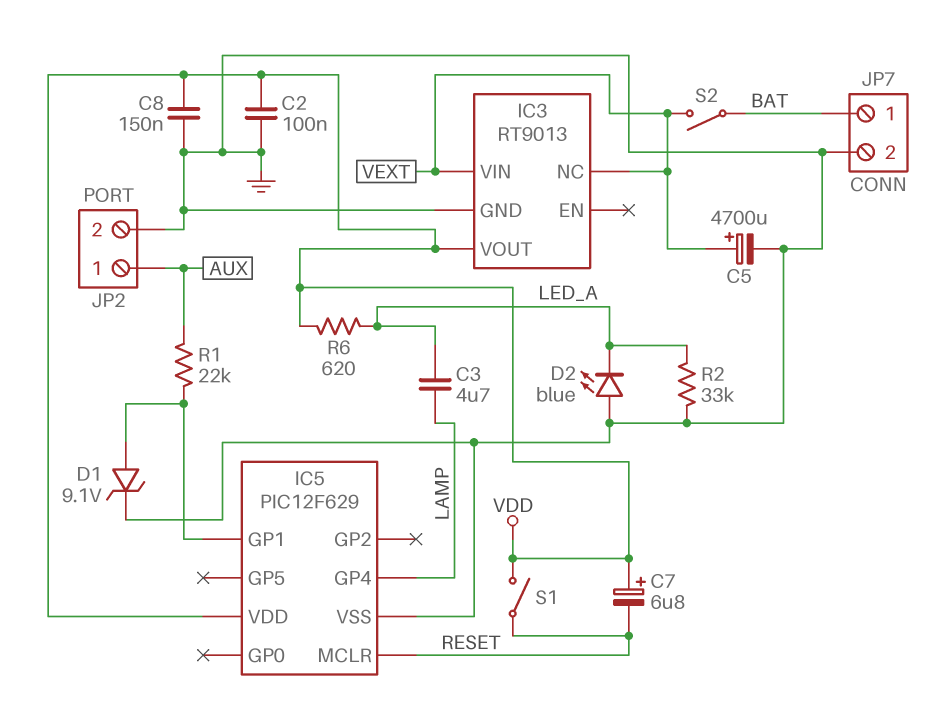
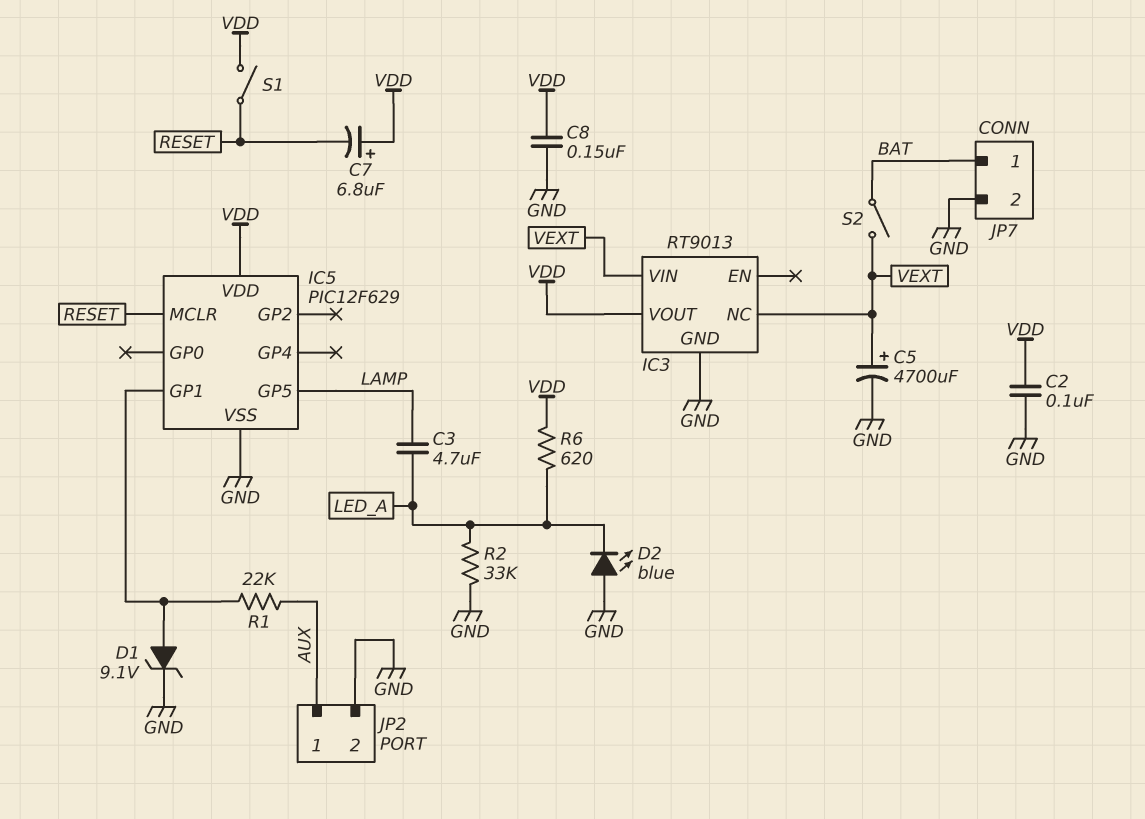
IC5 pin GP4: LAMP -> none
IC5 pin GP5: none -> LAMP

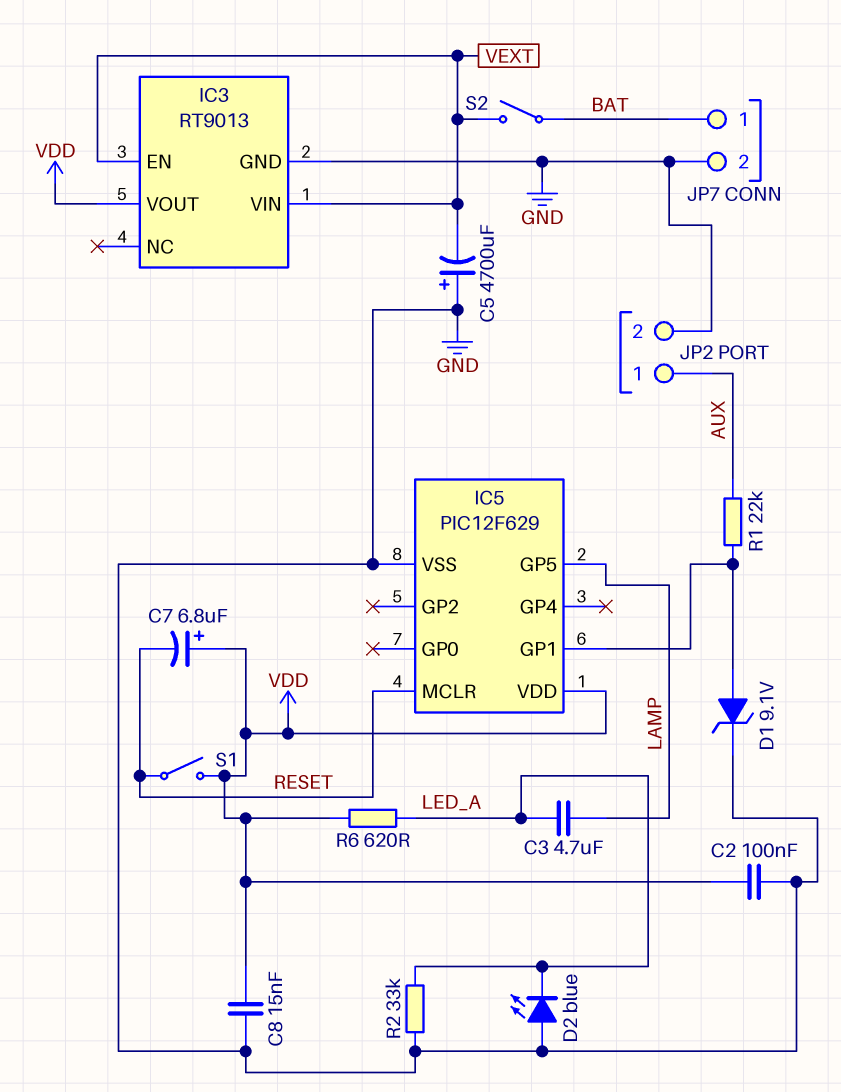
C5: 4700uF (plus VEXT, minus GND) -> 4700uF (plus GND, minus VEXT)
C8: 150nF (GND, VDD) -> 15nF (GND, VDD)
IC3 pin EN: none -> VEXT
IC3 pin NC: VEXT -> none

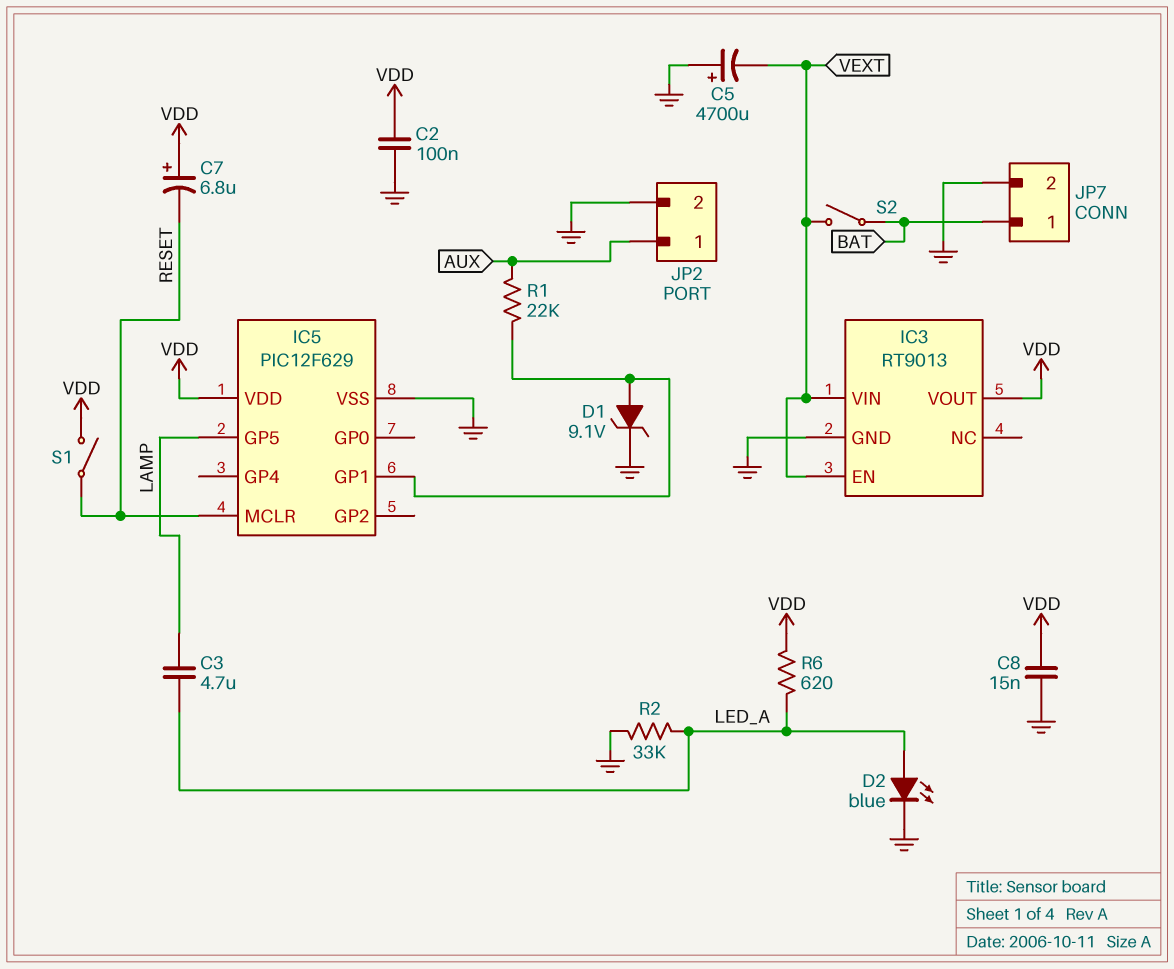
D2: LED blue (A GND, K LED_A) -> LED blue (A LED_A, K GND)

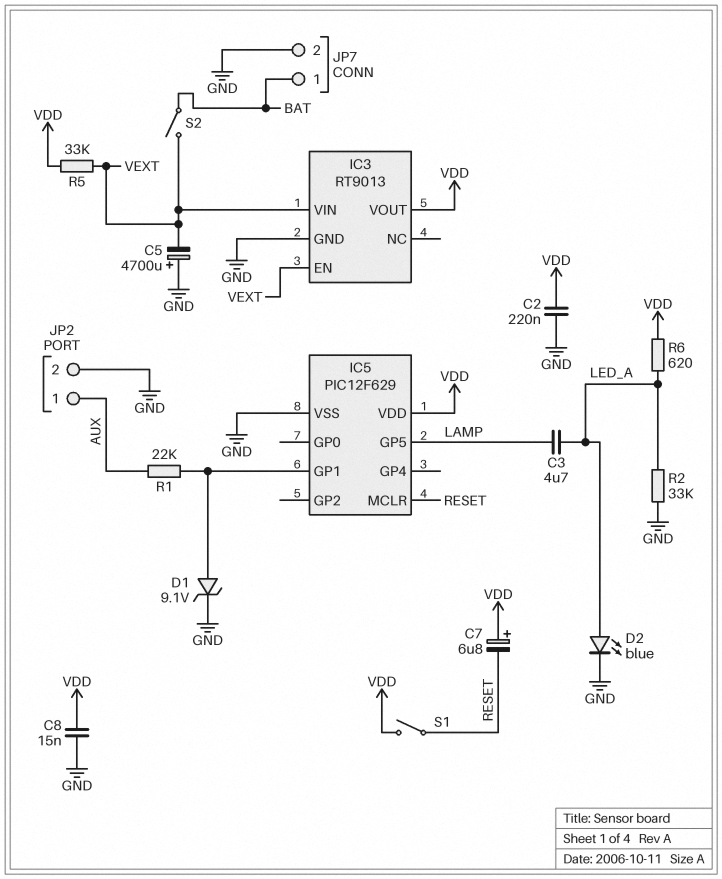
C2: 100nF (GND, VDD) -> 220nF (GND, VDD)
R5: none -> 33k (VDD, VEXT)

